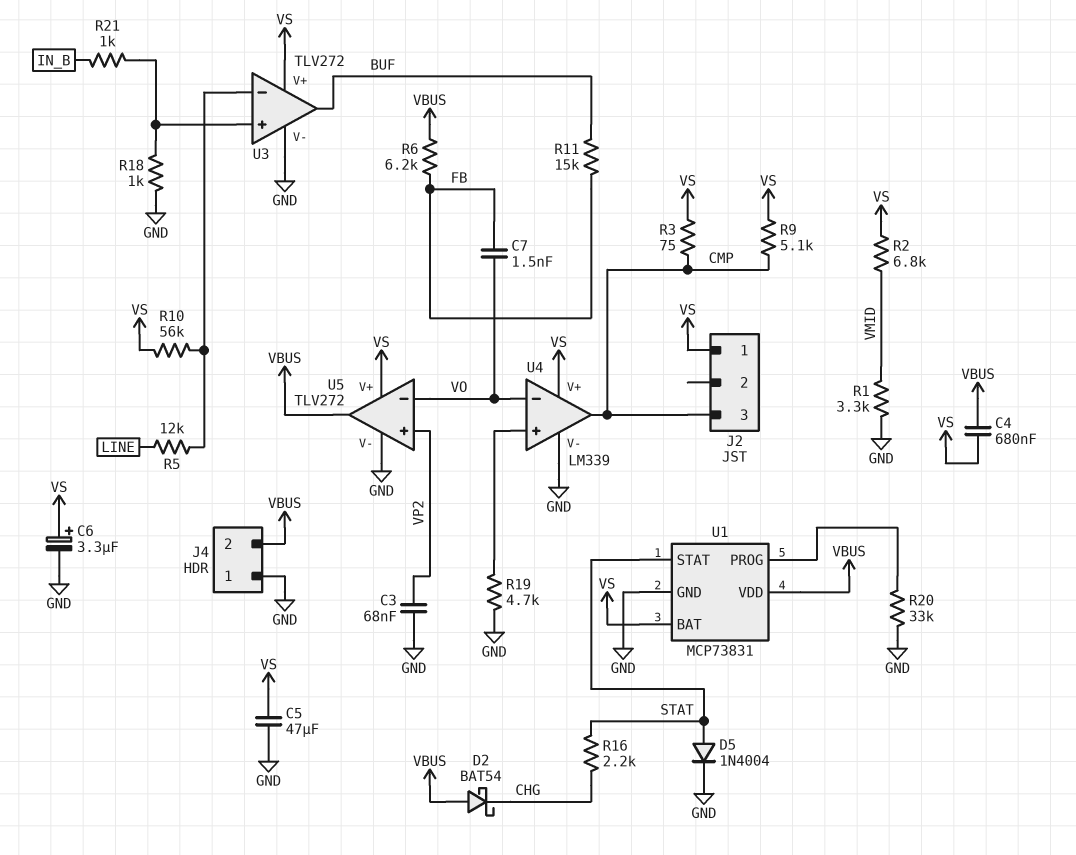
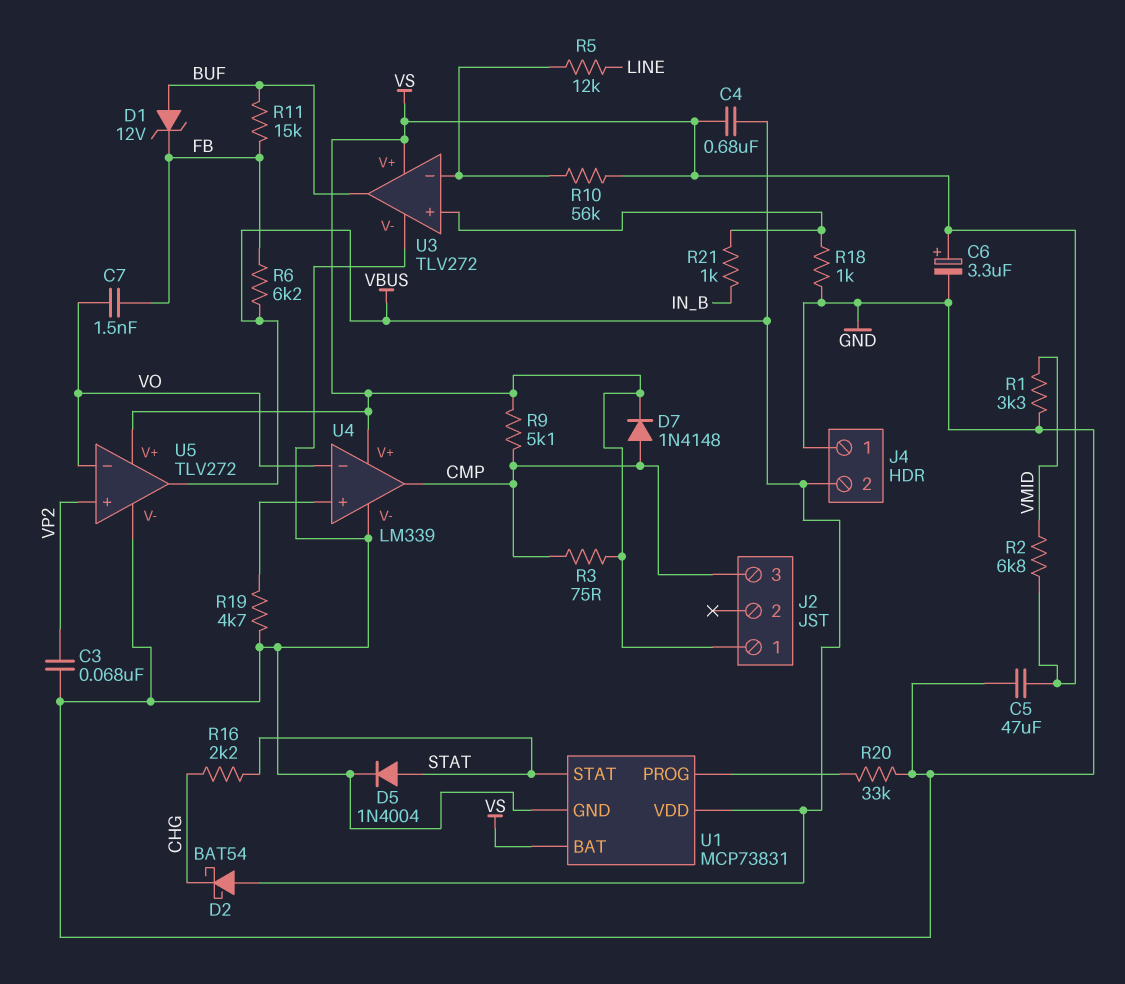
D1: none -> zener 12V (A BUF, K FB)
D7: none -> diode 1N4148 (A CMP, K VS)

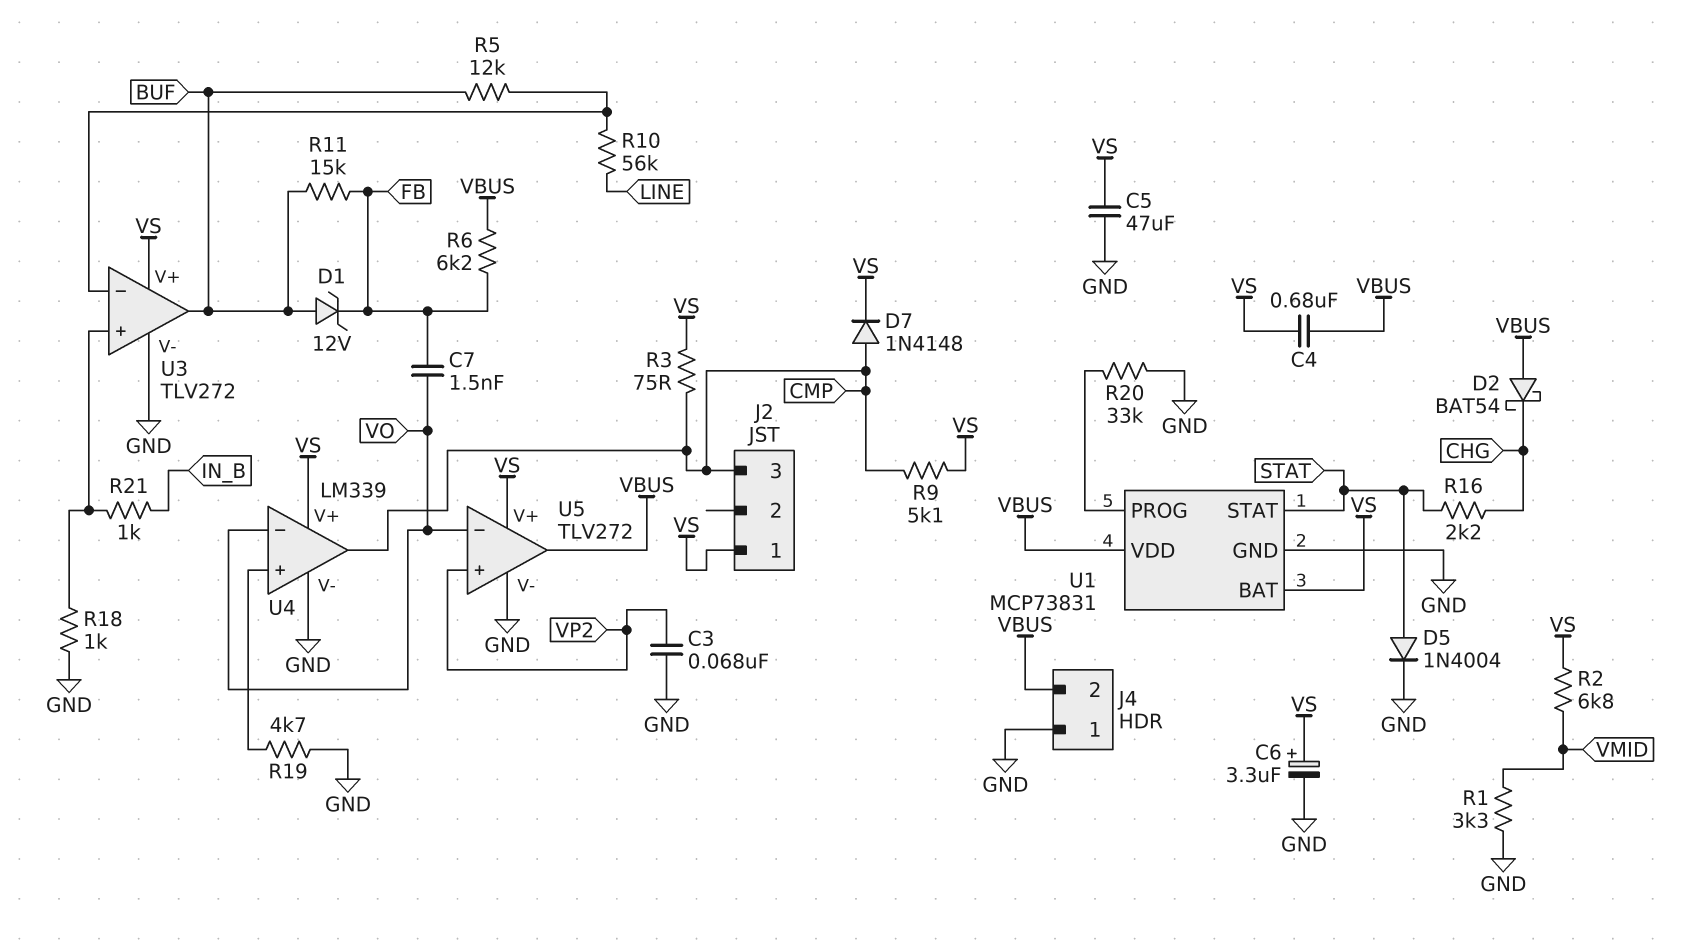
R5: 12k (LINE, U3/in-) -> 12k (BUF, U3/in-)
R10: 56k (U3/in-, VS) -> 56k (LINE, U3/in-)

